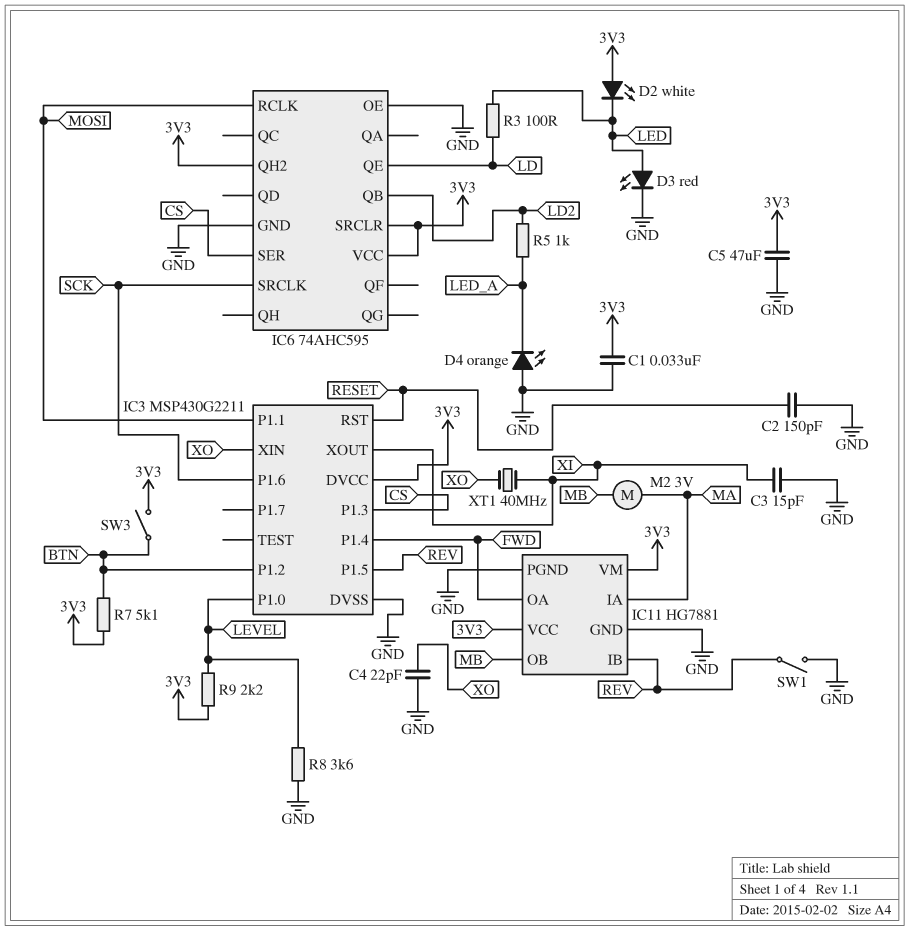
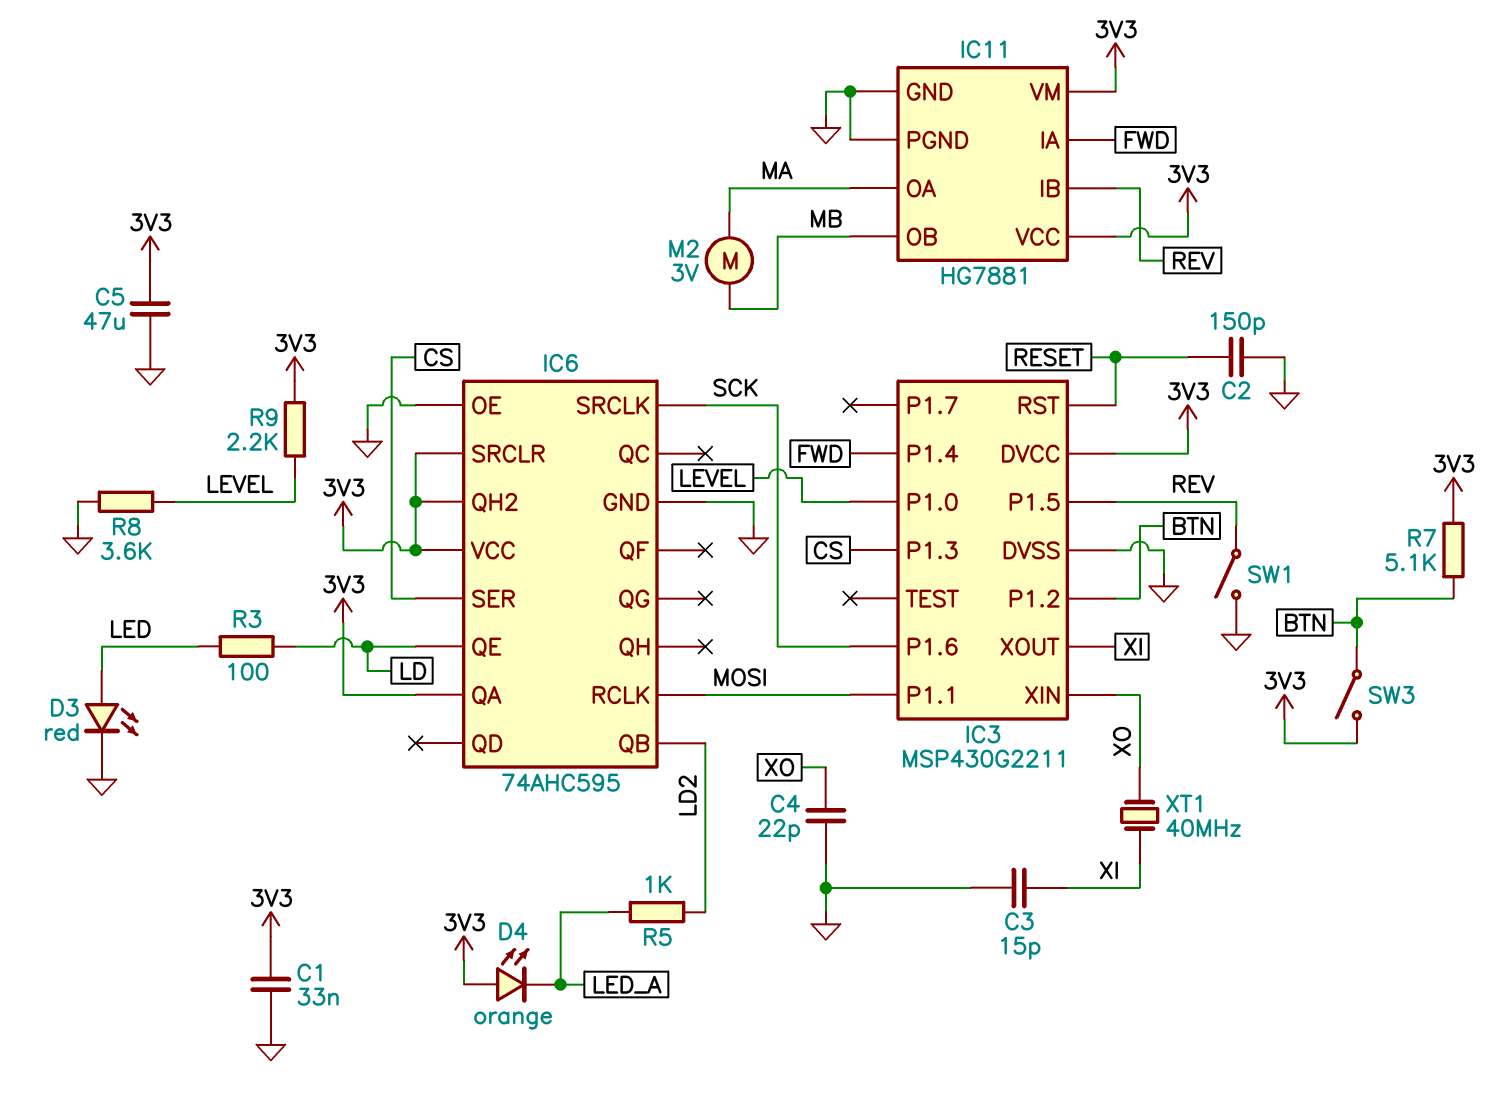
D2: LED white (A 3V3, K LED) -> none
D4: LED orange (A GND, K LED_A) -> LED orange (A 3V3, K LED_A)
IC6 pin QA: none -> 3V3
IC11 pin IA: MA -> FWD
IC11 pin OA: FWD -> MA

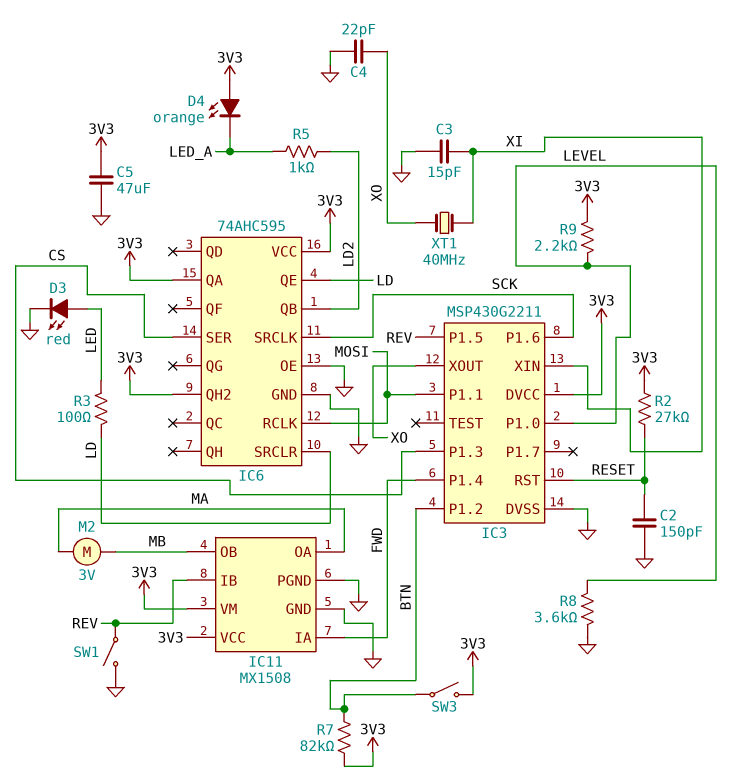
C1: 33nF (3V3, GND) -> none
IC3 pin XIN: XO -> XI
IC3 pin XOUT: XI -> XO
IC6 pin SRCLR: 3V3 -> LD
IC11: HG7881 -> MX1508
R2: none -> 27k (3V3, RESET)
R7: 5.1k (3V3, BTN) -> 82k (3V3, BTN)

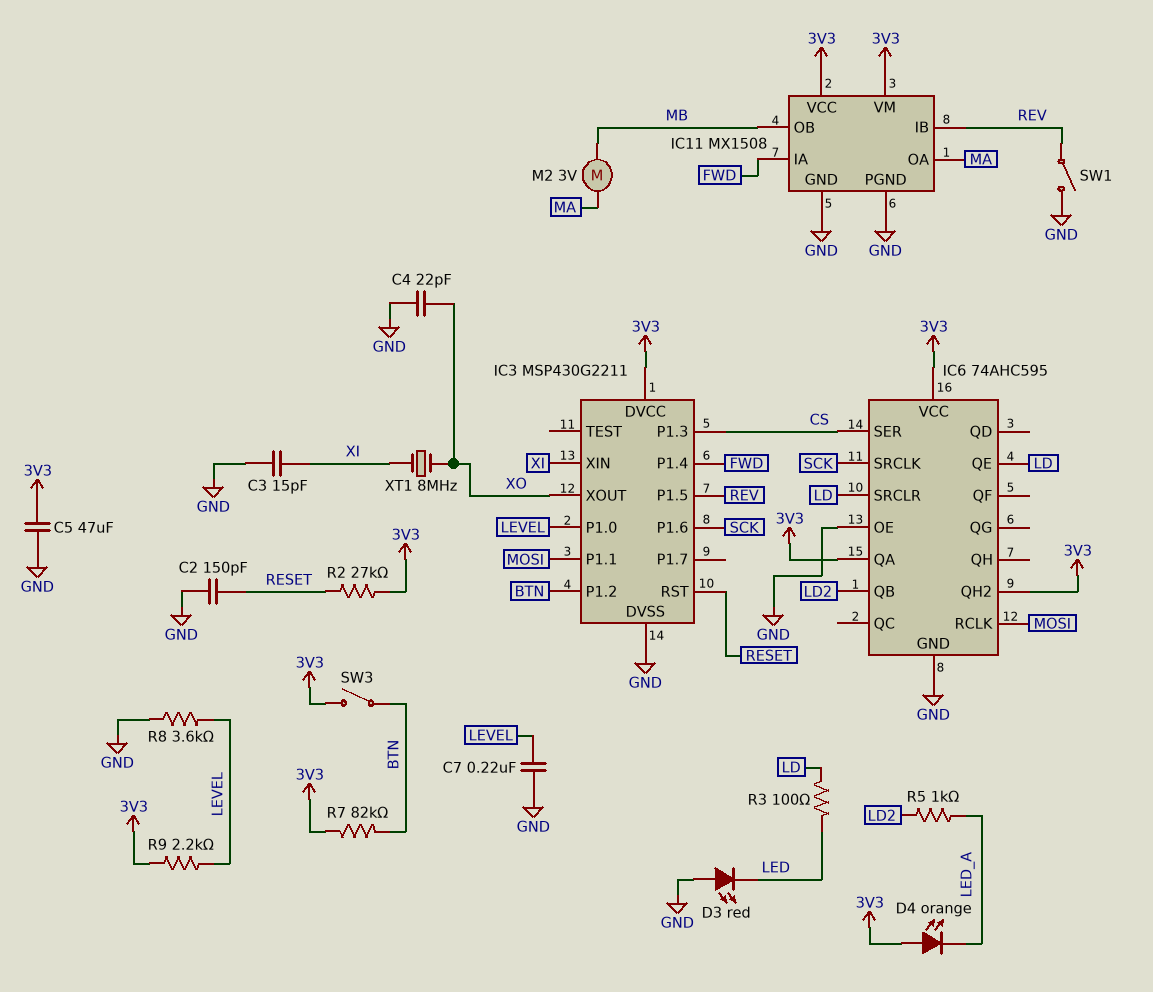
C7: none -> 220nF (GND, LEVEL)
D3: LED red (A LED, K GND) -> LED red (A GND, K LED)
XT1: 40MHz (XI, XO) -> 8MHz (XI, XO)

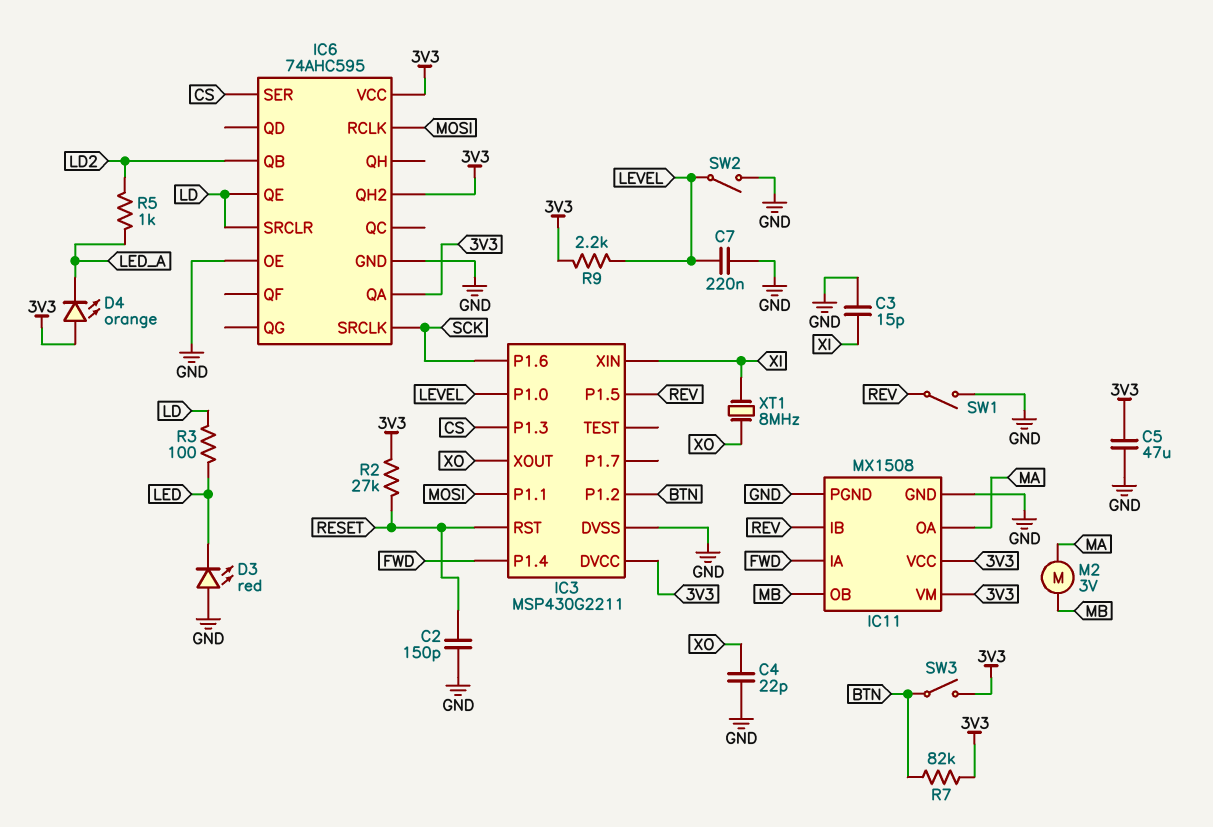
R8: 3.6k (GND, LEVEL) -> none
SW2: none -> switch (GND, LEVEL)

